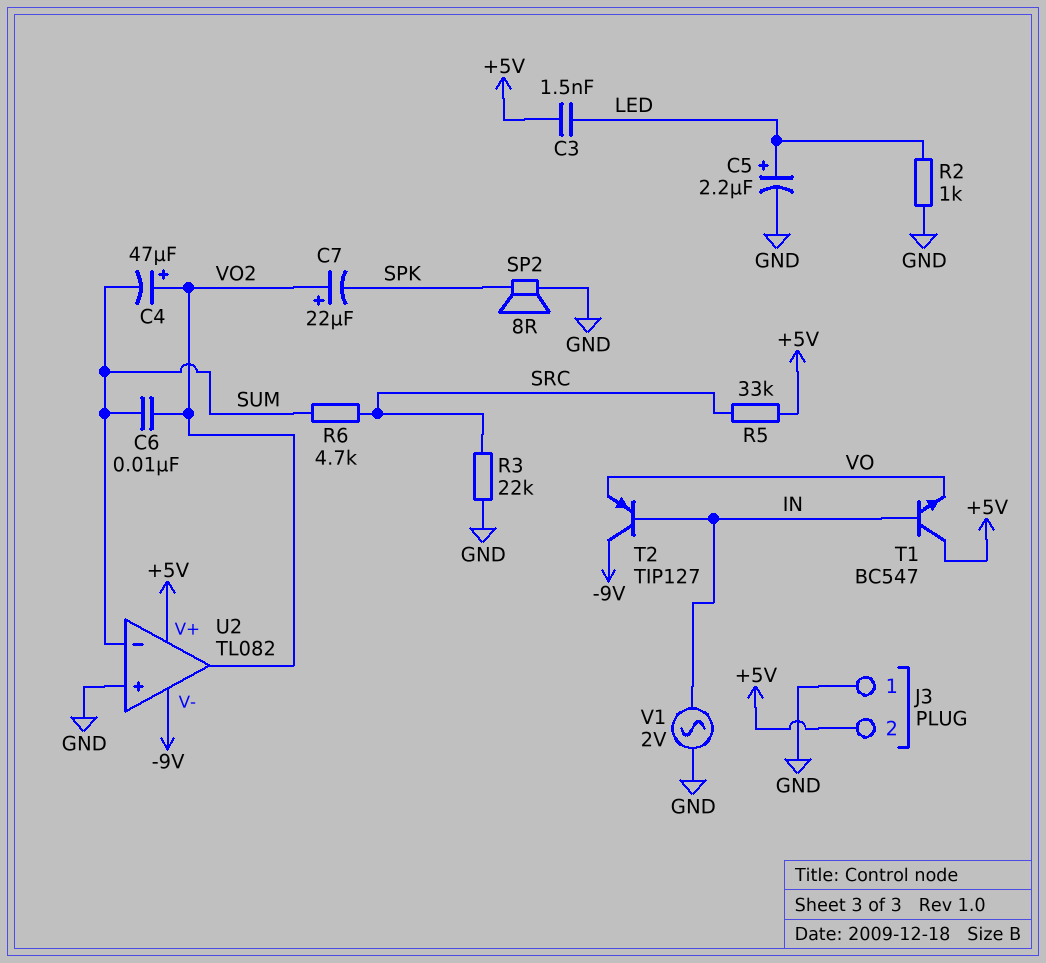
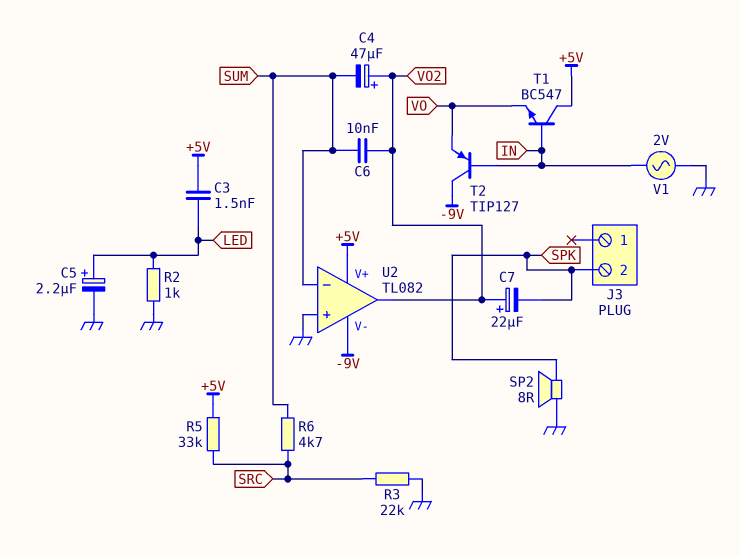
J3 pin 1: GND -> none
J3 pin 2: +5V -> SPK

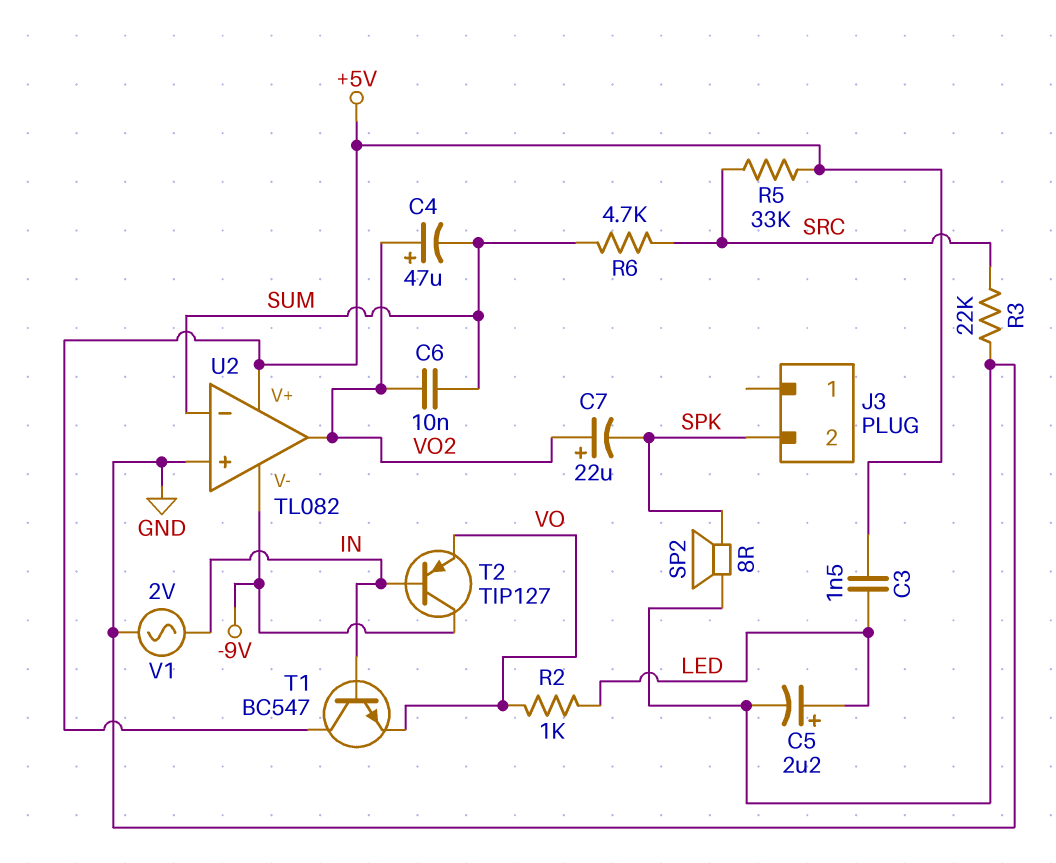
R2: 1k (GND, LED) -> 1k (LED, VO)

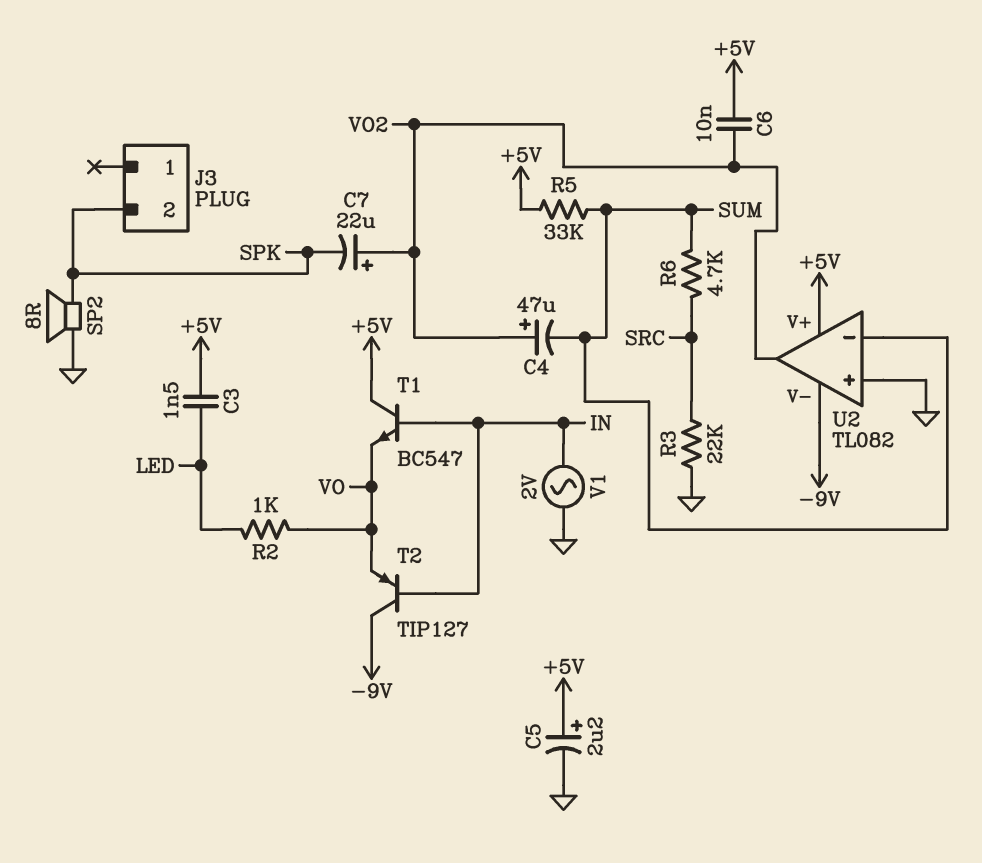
C5: 2.2uF (plus LED, minus GND) -> 2.2uF (plus +5V, minus GND)
C6: 10nF (SUM, VO2) -> 10nF (+5V, VO2)
R5: 33k (+5V, SRC) -> 33k (+5V, SUM)

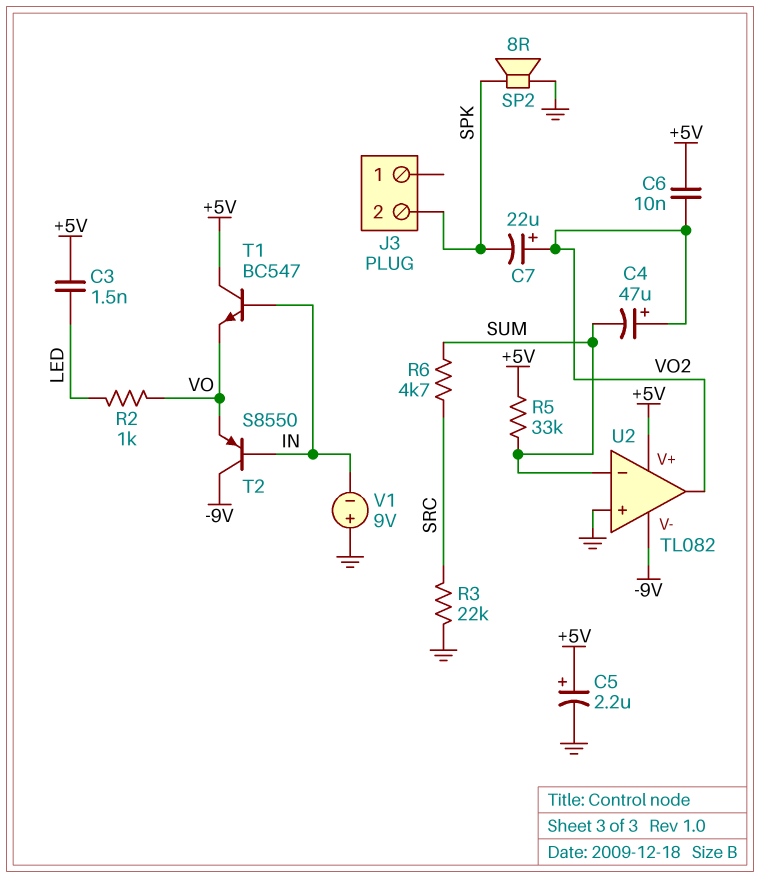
T2: PNP TIP127 (B IN, C -9V, E VO) -> PNP S8550 (B IN, C -9V, E VO)
V1: AC 2V (GND, IN) -> 9V (plus GND, minus IN)

